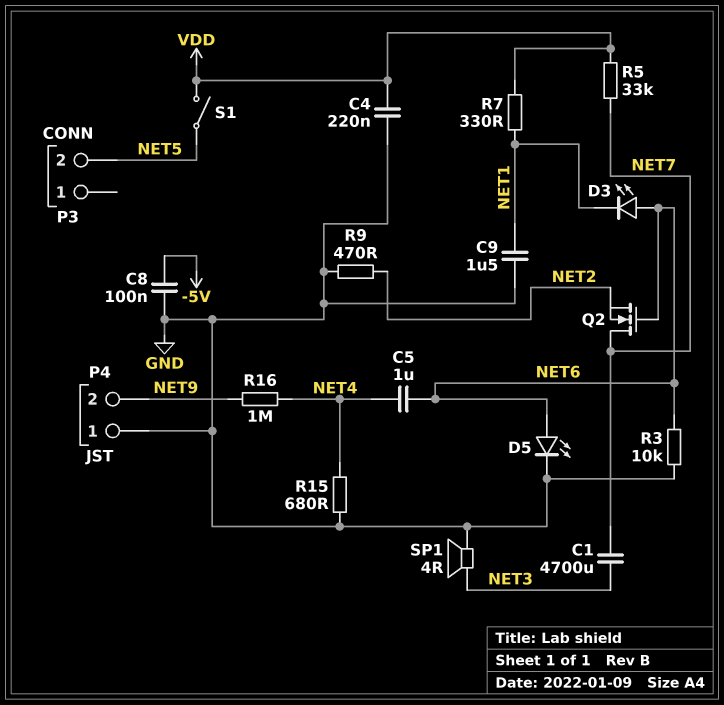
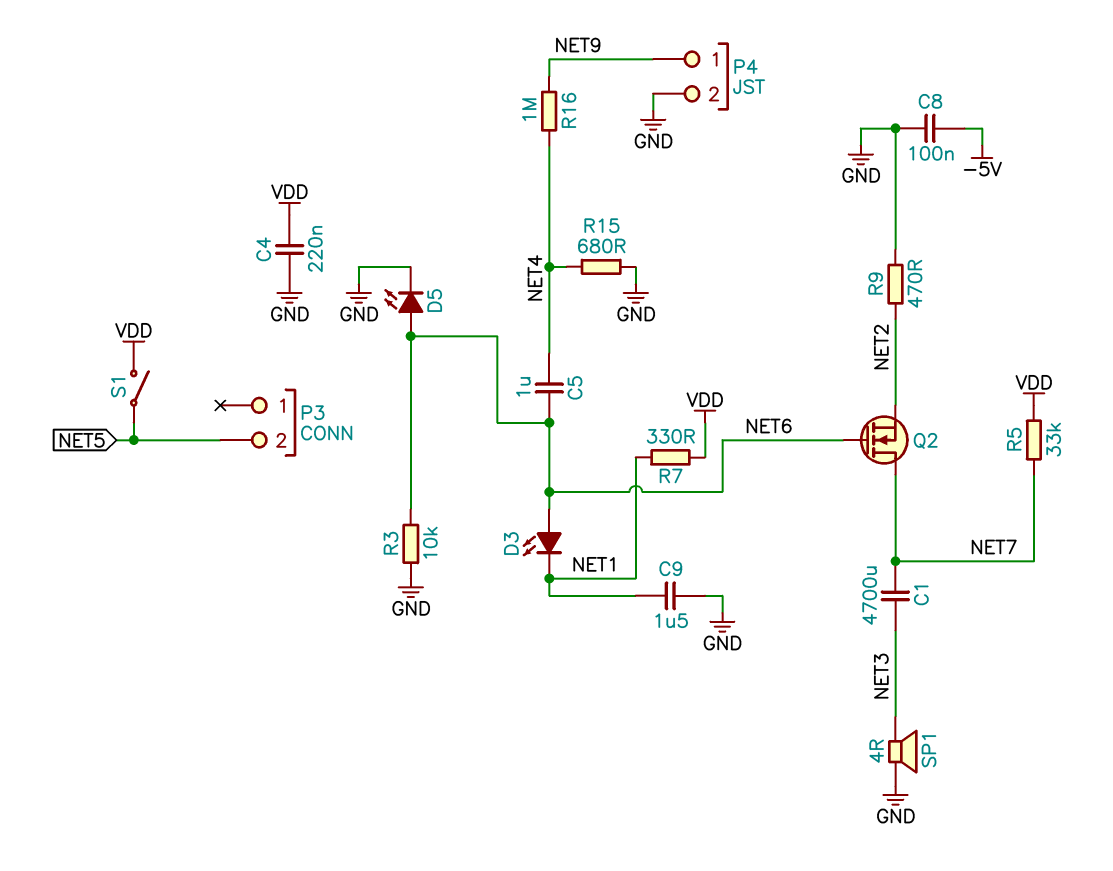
P4 pin 1: GND -> NET9
P4 pin 2: NET9 -> GND

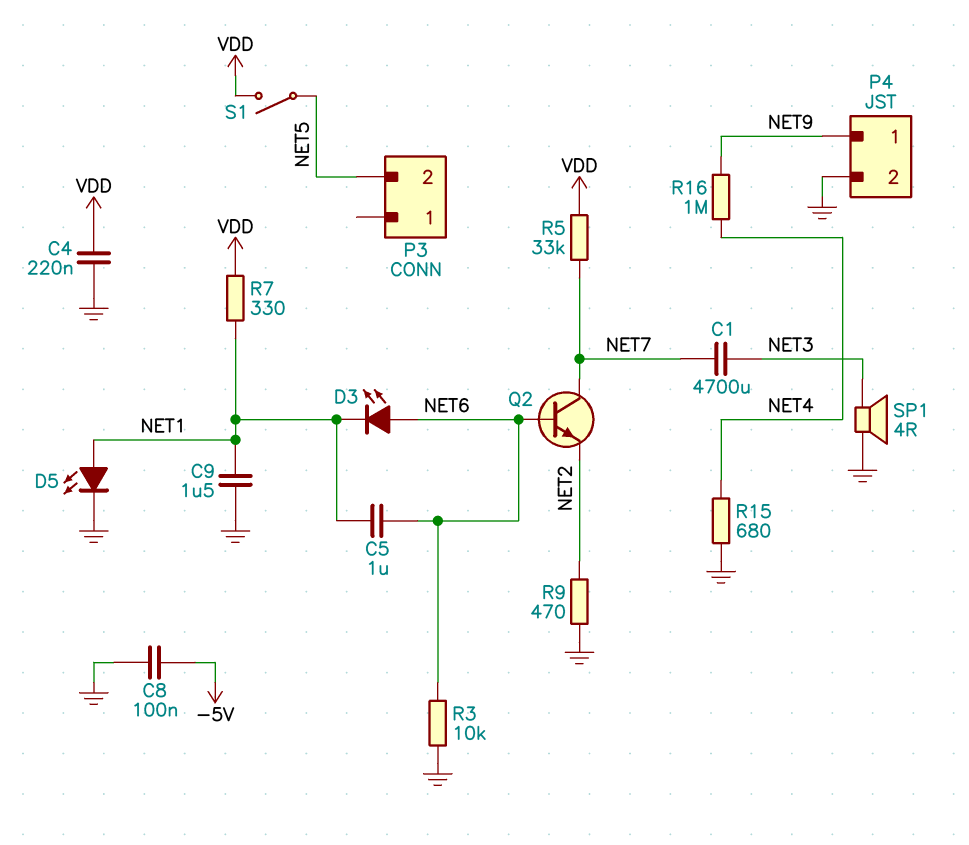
C5: 1uF (NET4, NET6) -> 1uF (NET1, NET6)
D5: LED (A NET6, K GND) -> LED (A NET1, K GND)
Q2: NMOS (G NET6, D NET7, S NET2) -> NPN (B NET6, C NET7, E NET2)

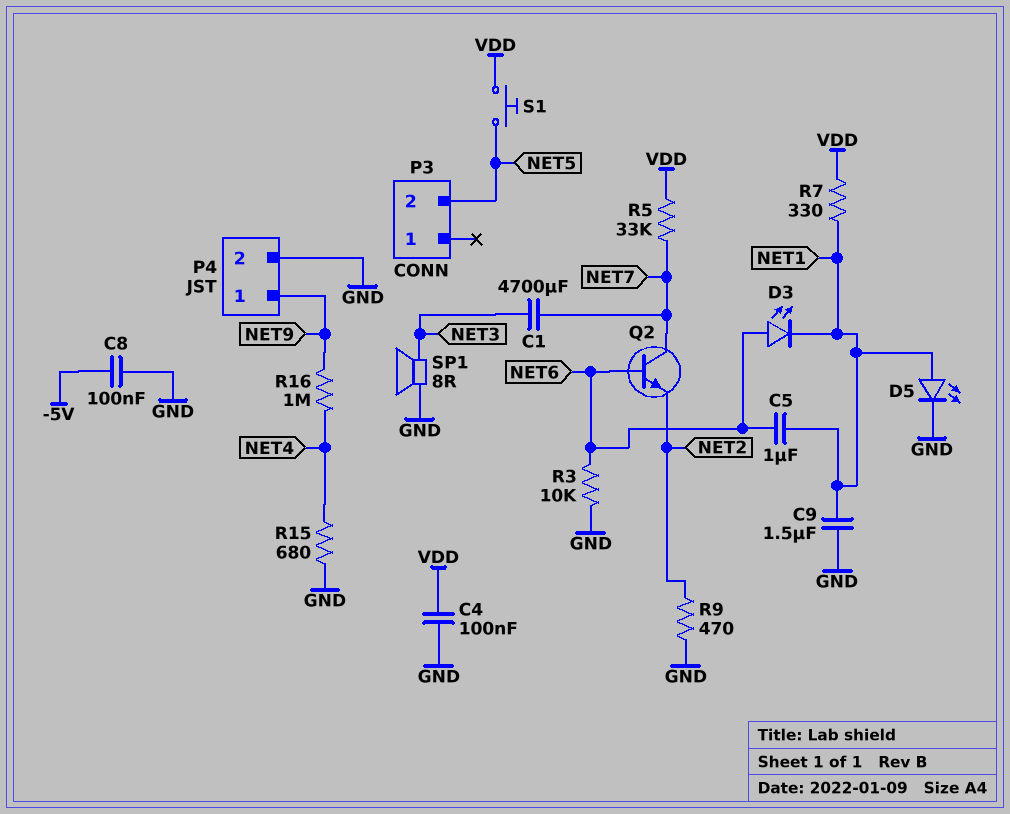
C4: 220nF (GND, VDD) -> 100nF (GND, VDD)
S1: switch (NET5, VDD) -> button (NET5, VDD)
SP1: speaker 4R (GND, NET3) -> speaker 8R (GND, NET3)

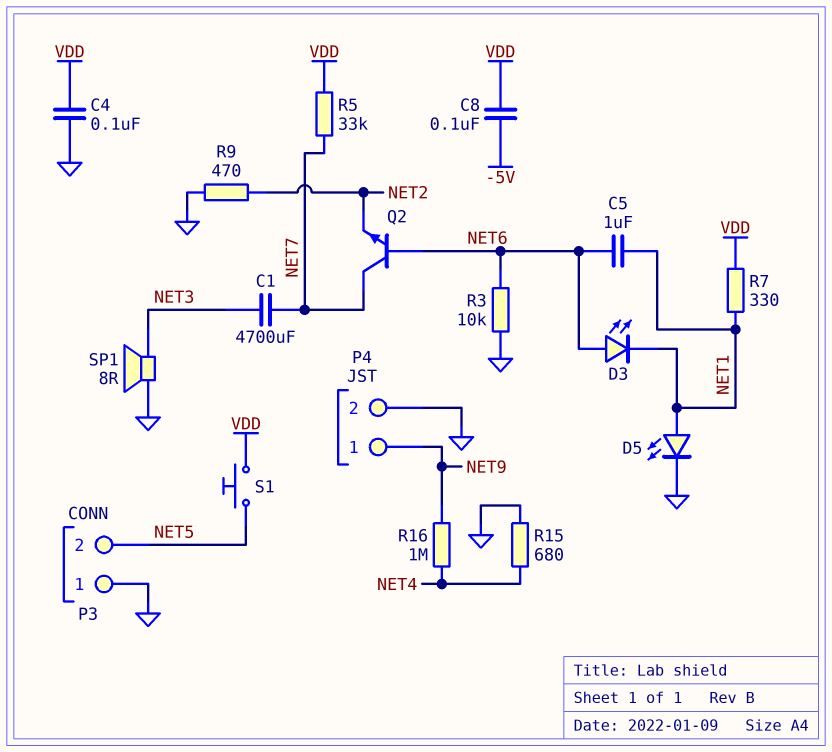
C8: 100nF (-5V, GND) -> 100nF (-5V, VDD)
C9: 1.5uF (GND, NET1) -> none
P3 pin 1: none -> GND

